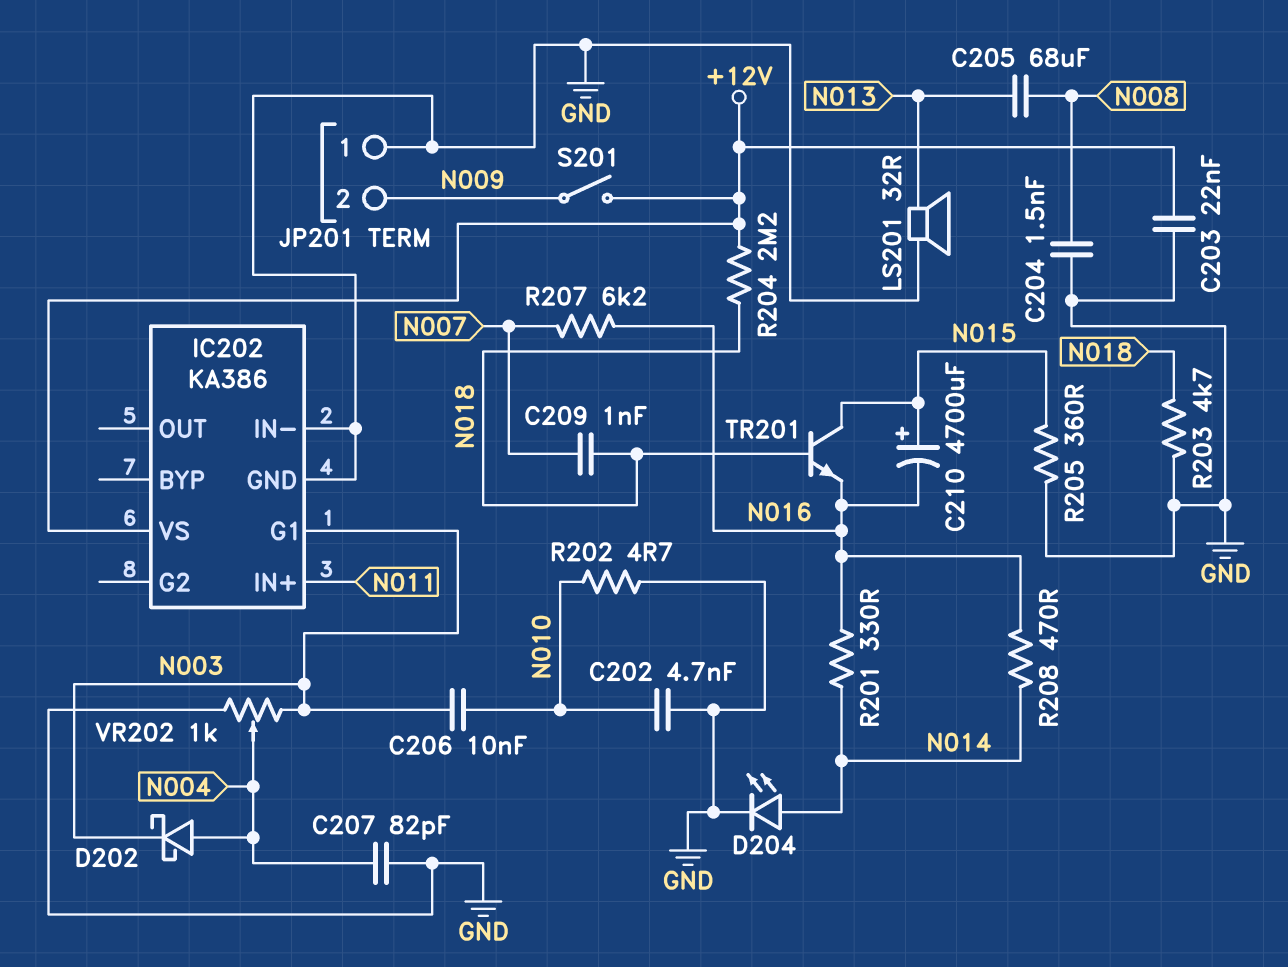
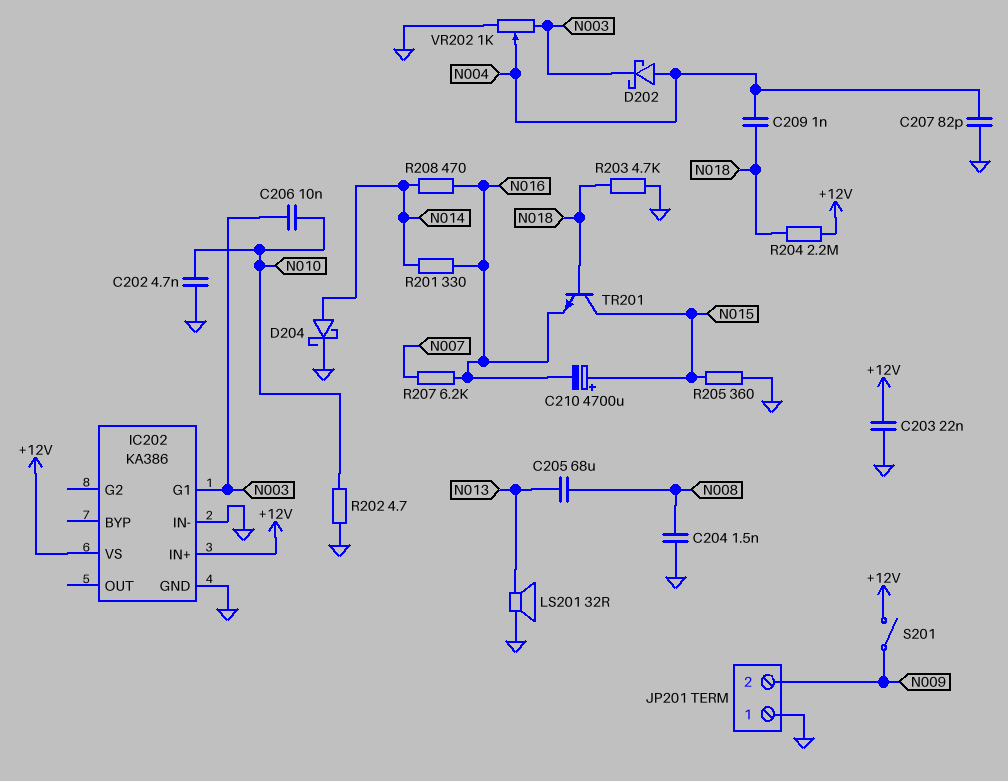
C209: 1nF (N007, N018) -> 1nF (N004, N018)
D204: LED (A N014, K GND) -> schottky (A N014, K GND)
IC202 pin IN+: N011 -> +12V

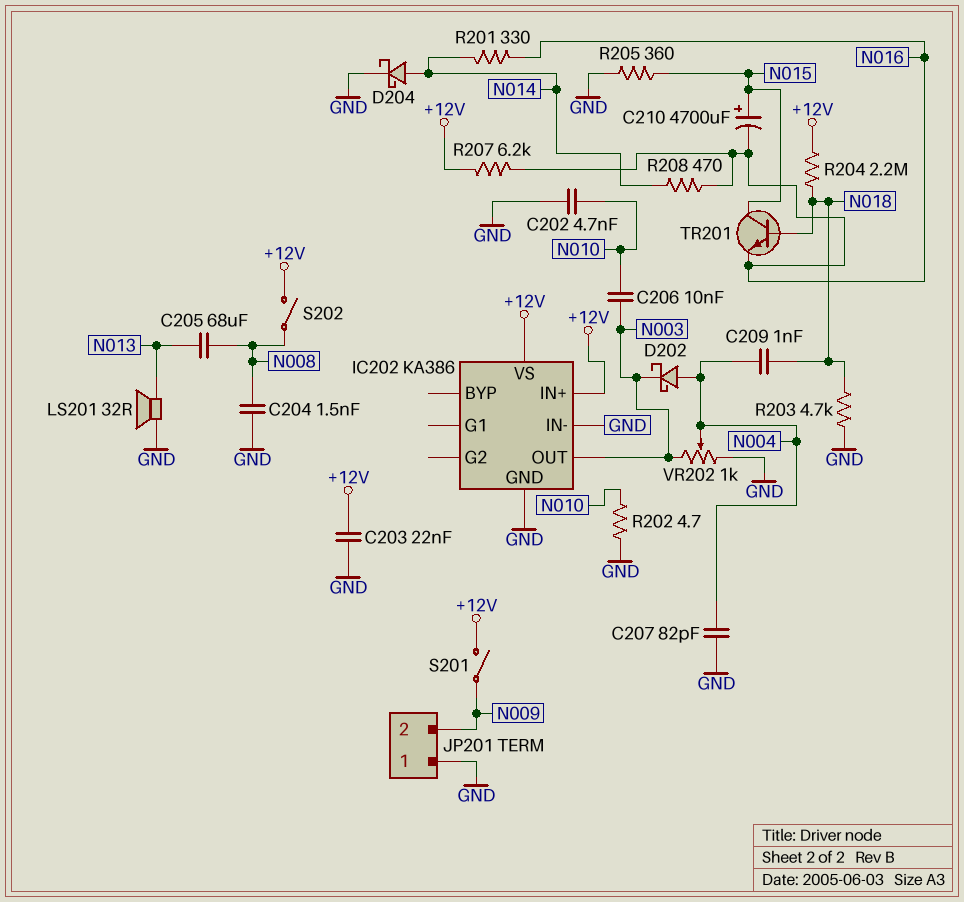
IC202 pin G1: N003 -> none
IC202 pin OUT: none -> N003
R207: 6.2k (N007, N016) -> 6.2k (+12V, N016)
S202: none -> switch (+12V, N008)

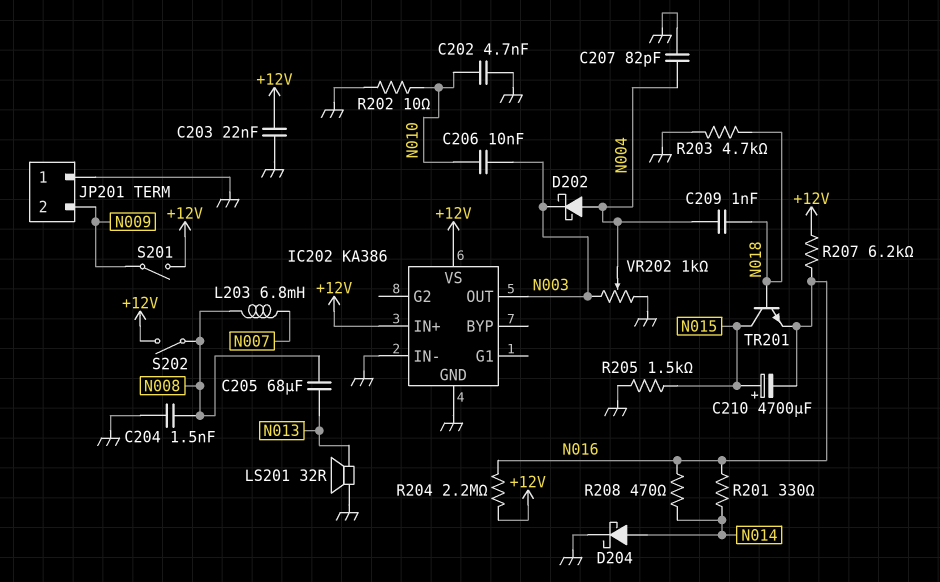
L203: none -> 6.8mH (N007, N008)
R202: 4.7 (GND, N010) -> 10 (GND, N010)
R204: 2.2M (+12V, N018) -> 2.2M (+12V, N016)
R205: 360 (GND, N015) -> 1.5k (GND, N015)

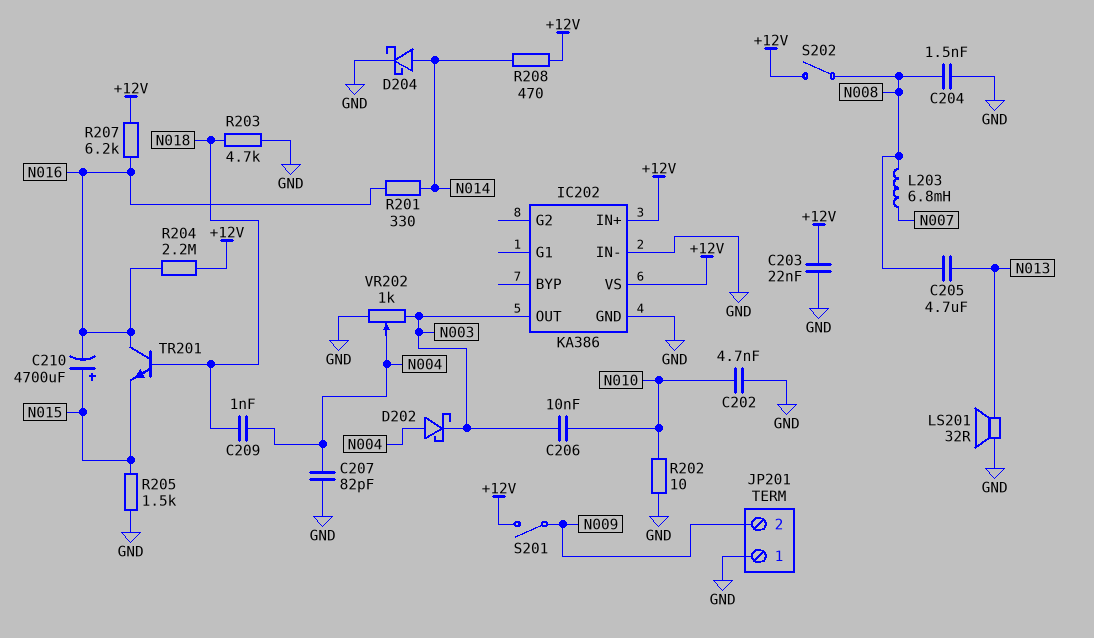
C205: 68uF (N008, N013) -> 4.7uF (N008, N013)
R208: 470 (N014, N016) -> 470 (+12V, N014)
TR201: NPN (B N018, C N015, E N016) -> NPN (B N018, C N016, E N015)

